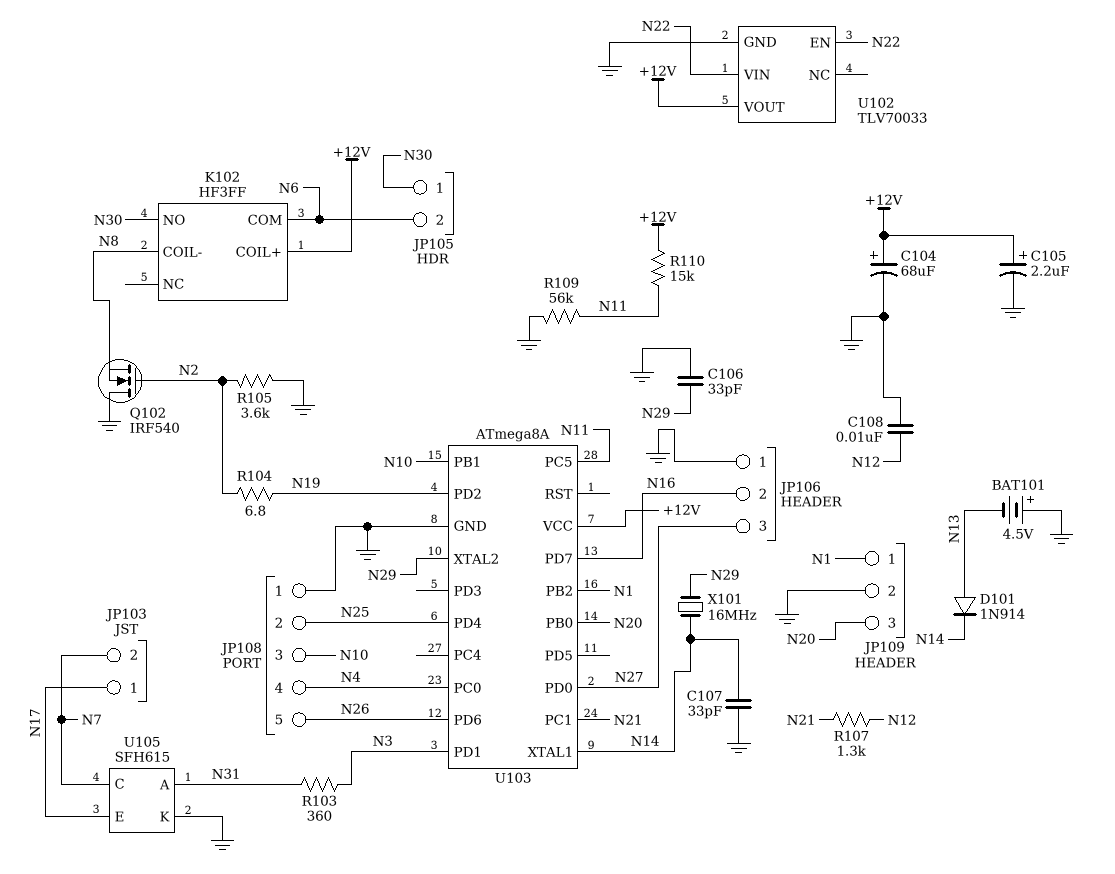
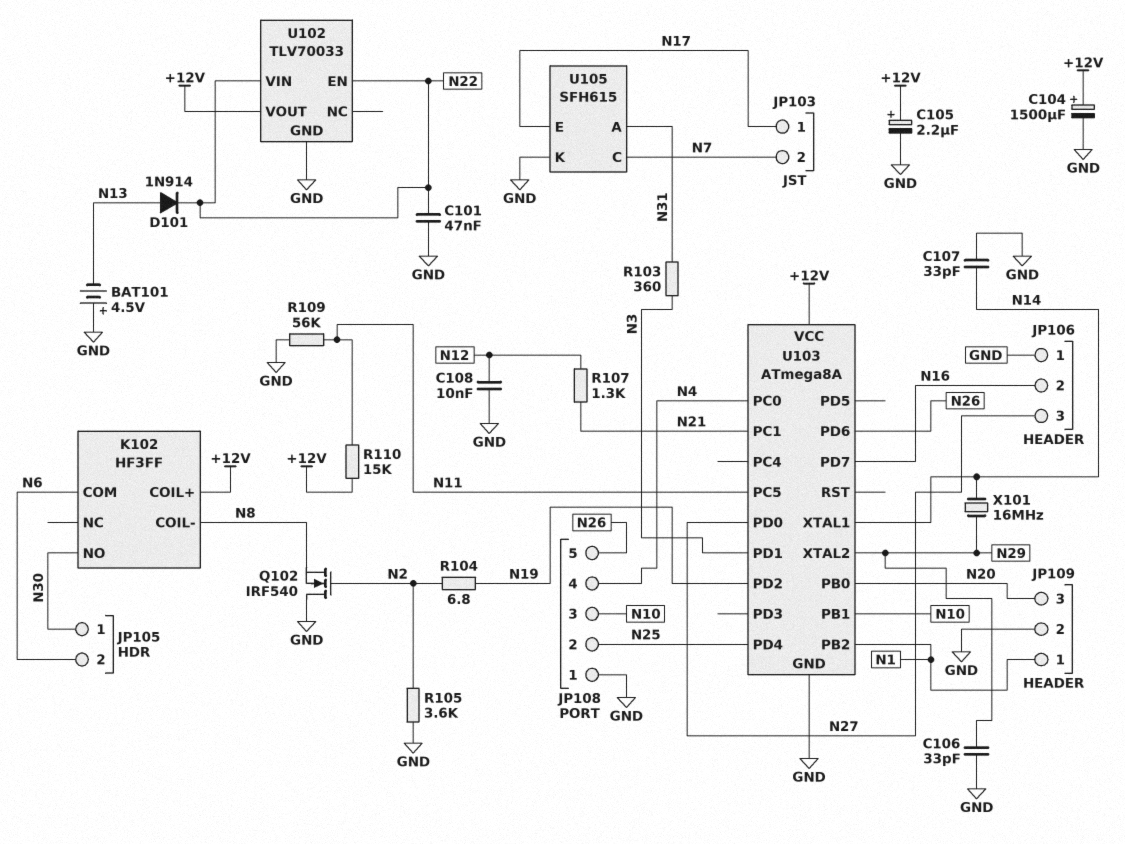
C101: none -> 47nF (GND, N22)
C104: 68uF (plus +12V, minus GND) -> 1500uF (plus +12V, minus GND)
D101: diode 1N914 (A N13, K N14) -> diode 1N914 (A N13, K N22)

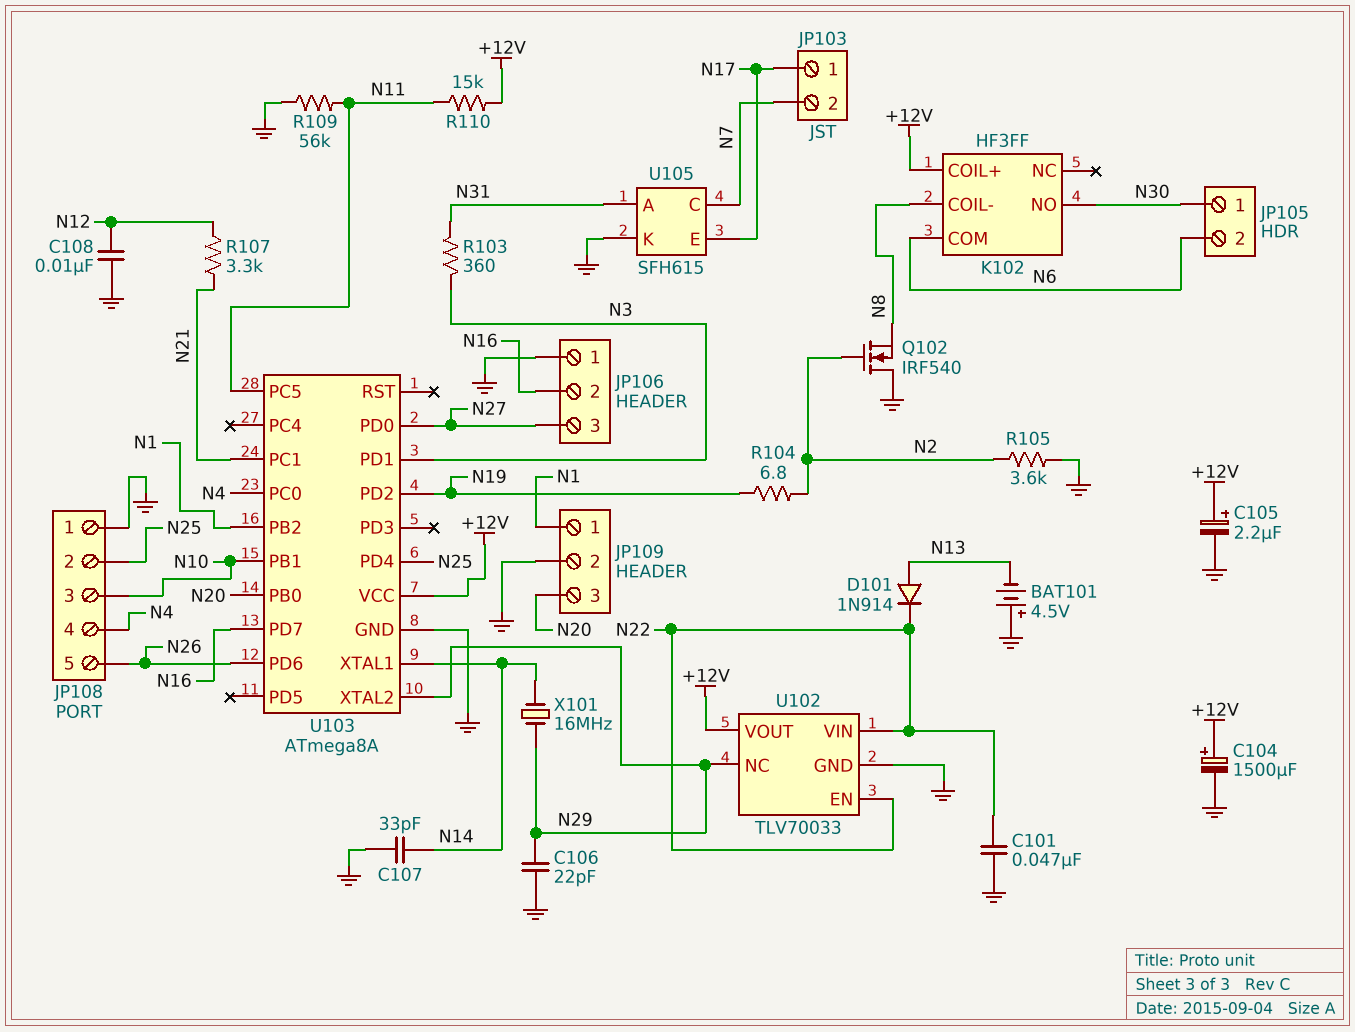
C106: 33pF (GND, N29) -> 22pF (GND, N29)
R107: 1.3k (N12, N21) -> 3.3k (N12, N21)
U102 pin NC: none -> N29

